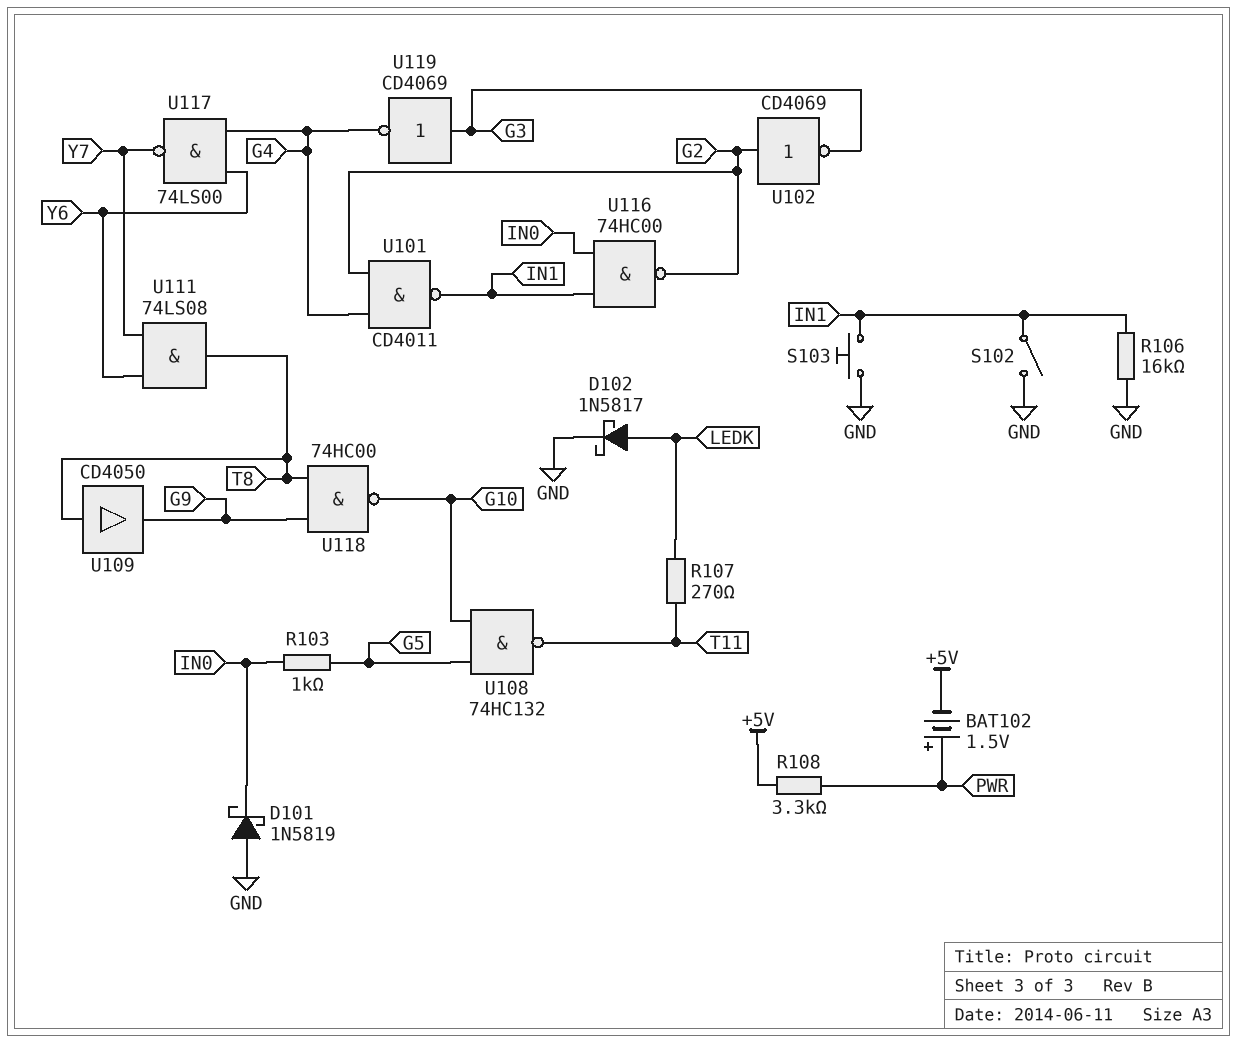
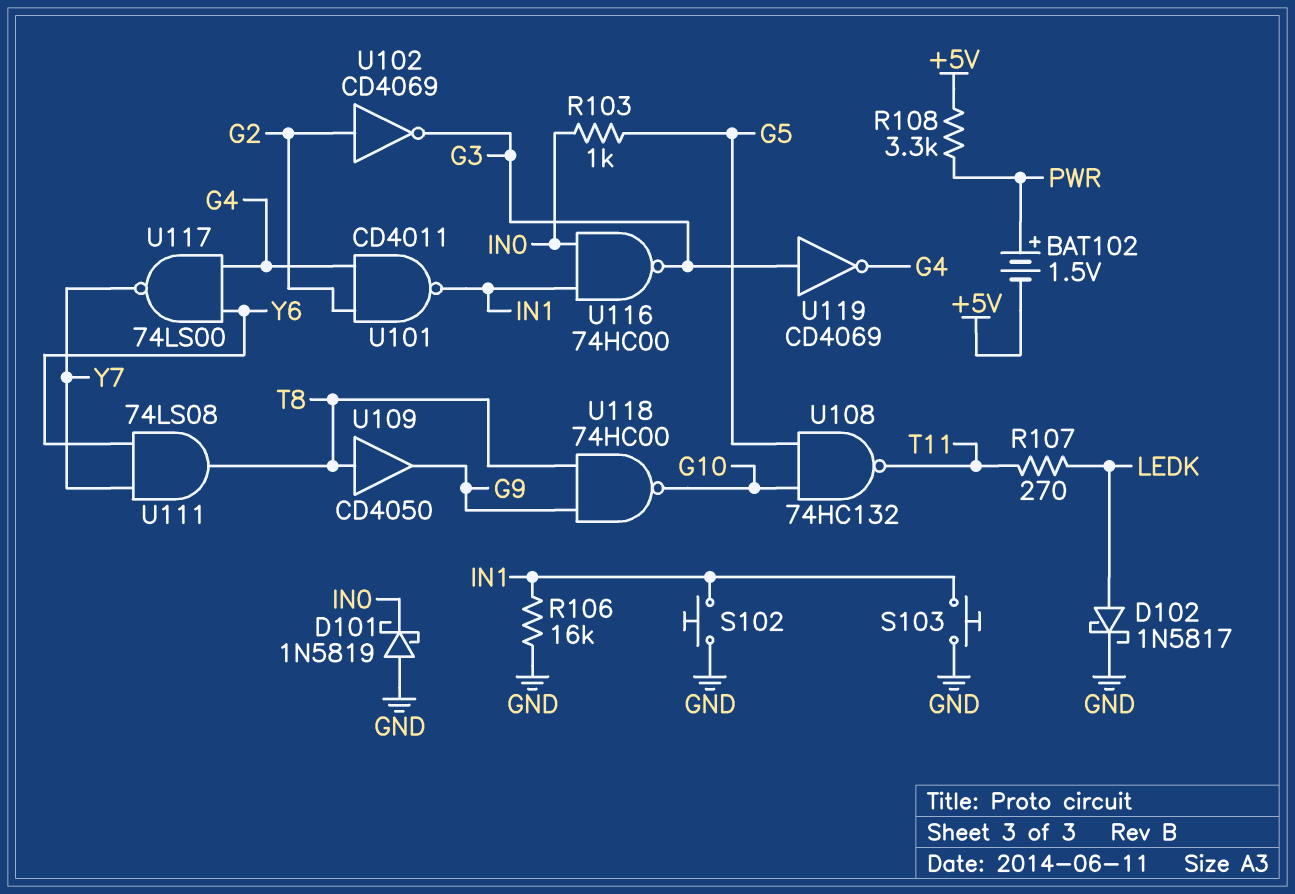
S102: switch (GND, IN1) -> button (GND, IN1)
U116: NAND 74HC00 (in IN0, in IN1, out G2) -> NAND 74HC00 (in IN0, in IN1, out G3)

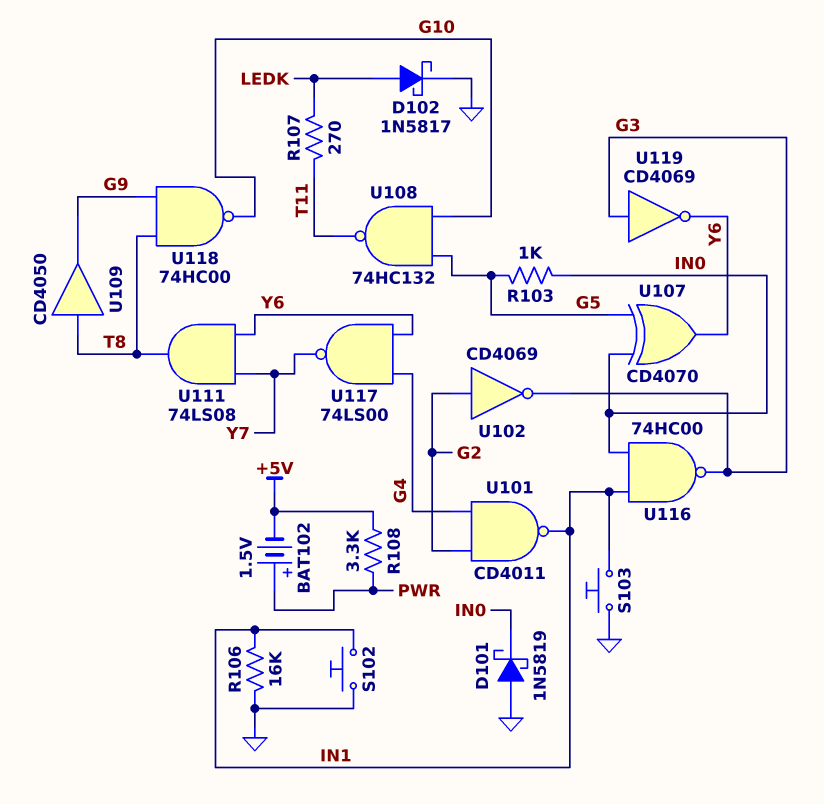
U107: none -> XOR CD4070 (in G5, in IN0, out Y6)
U119: NOT CD4069 (in G3, out G4) -> NOT CD4069 (in G3, out Y6)

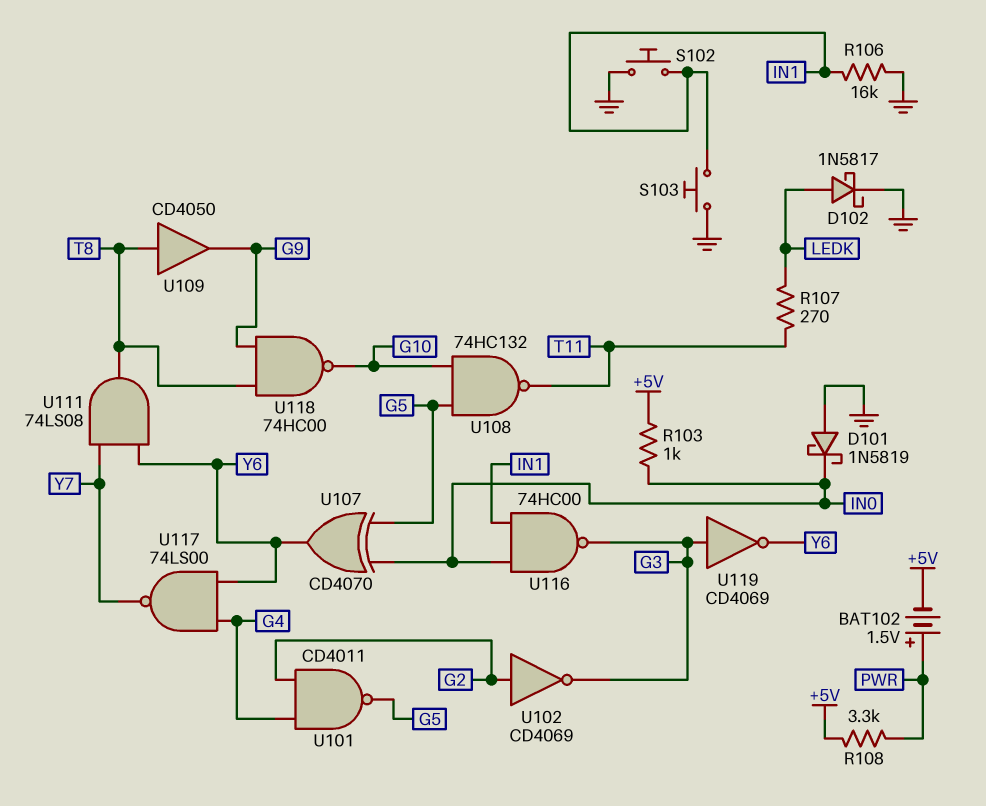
R103: 1k (G5, IN0) -> 1k (+5V, IN0)
U101: NAND CD4011 (in G2, in G4, out IN1) -> NAND CD4011 (in G2, in G4, out G5)

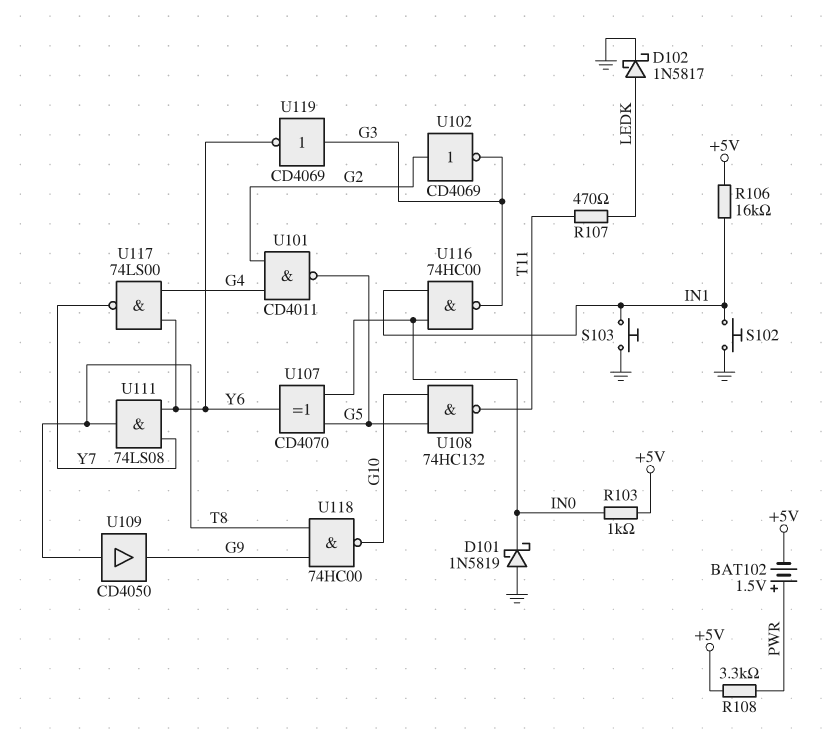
R106: 16k (GND, IN1) -> 16k (+5V, IN1)
R107: 270 (LEDK, T11) -> 470 (LEDK, T11)

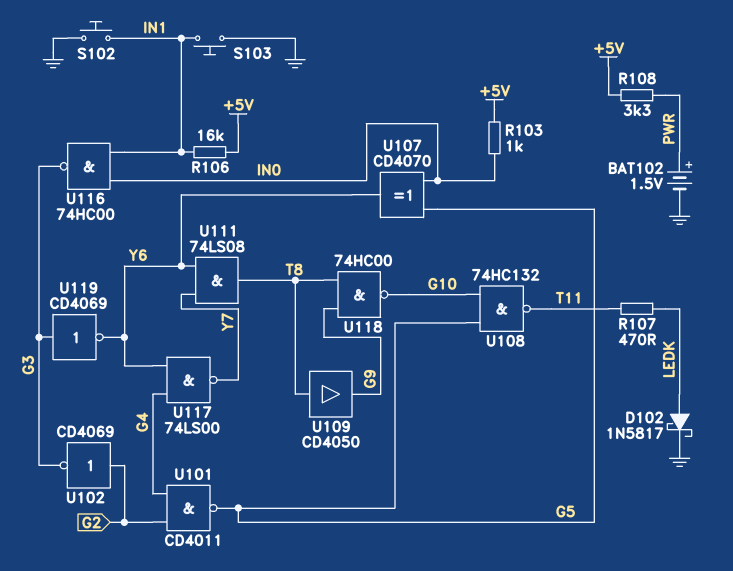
BAT102: 1.5V (plus PWR, minus +5V) -> 1.5V (plus PWR, minus GND)
D101: schottky 1N5819 (A GND, K IN0) -> none

